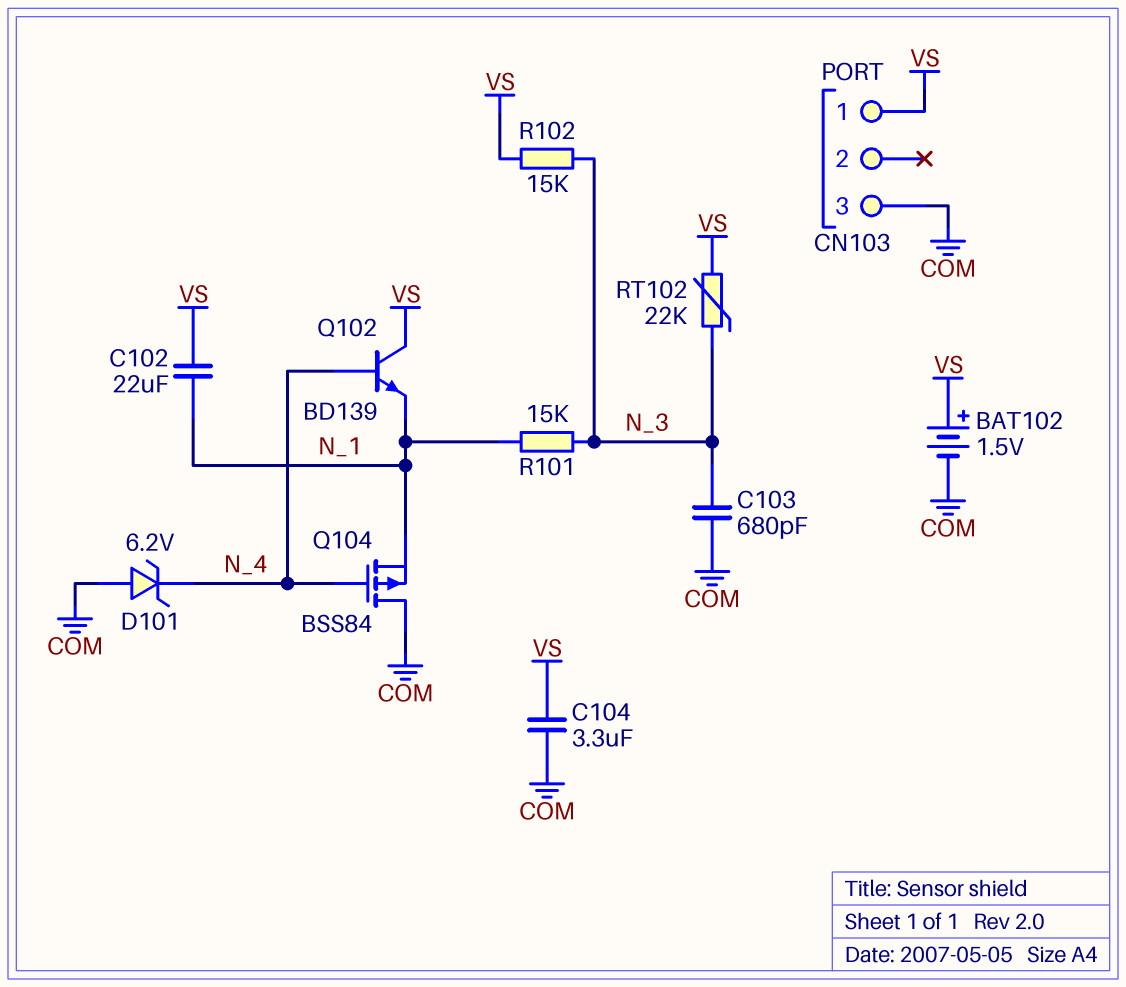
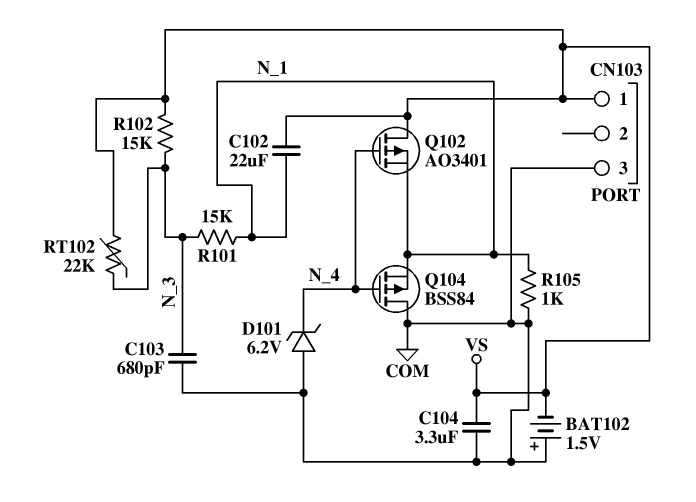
BAT102: 1.5V (plus VS, minus COM) -> 1.5V (plus COM, minus VS)
Q102: NPN BD139 (B N_4, C VS, E N_1) -> PMOS AO3401 (G N_4, D VS, S N_1)
R105: none -> 1k (COM, N_1)

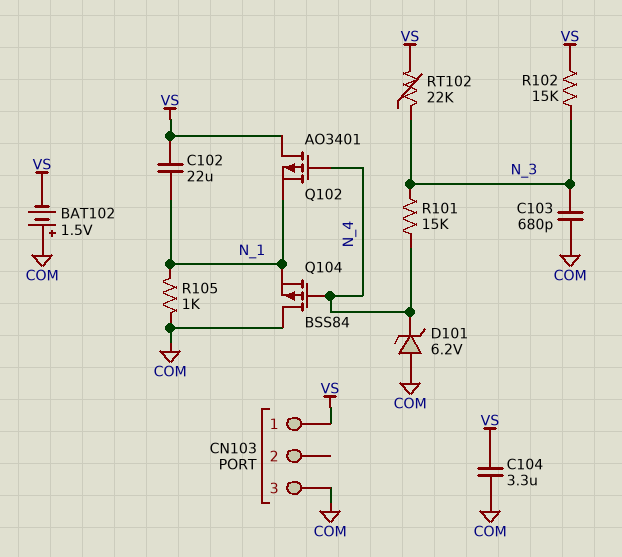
R101: 15k (N_1, N_3) -> 15k (N_3, N_4)

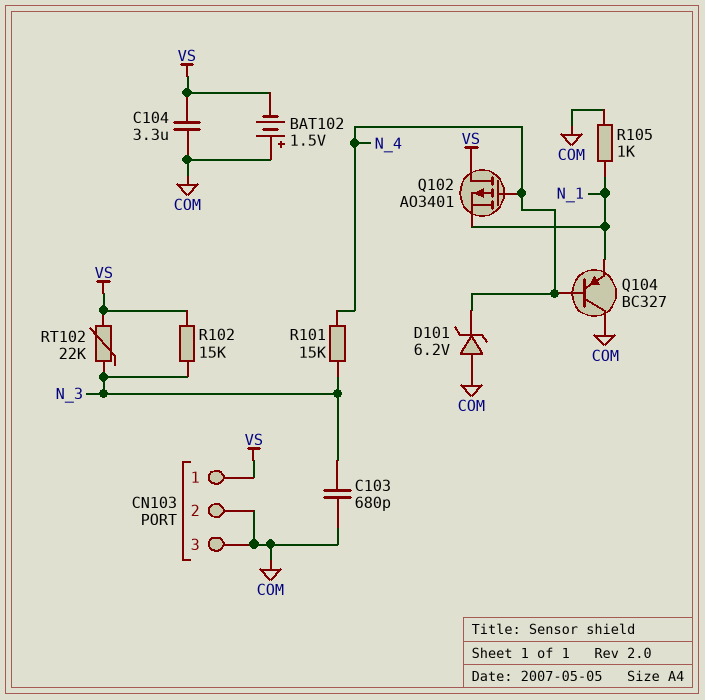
C102: 22uF (N_1, VS) -> none
CN103 pin 2: none -> COM
Q104: PMOS BSS84 (G N_4, D COM, S N_1) -> PNP BC327 (B N_4, C COM, E N_1)

